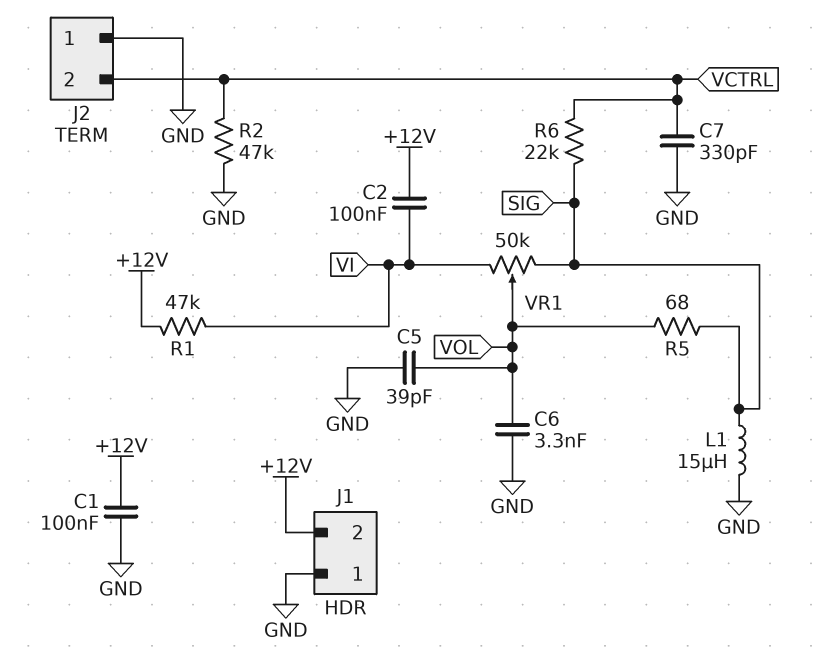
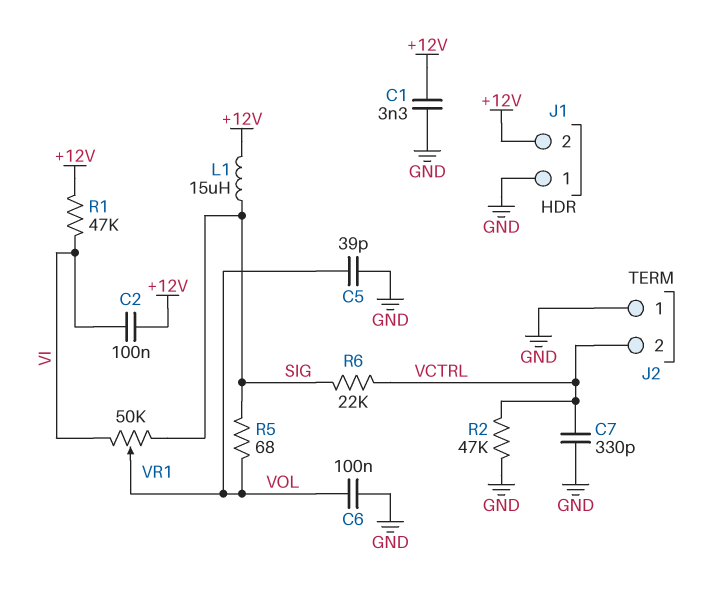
C1: 100nF (+12V, GND) -> 3.3nF (+12V, GND)
C6: 3.3nF (GND, VOL) -> 100nF (GND, VOL)
L1: 15uH (GND, SIG) -> 15uH (+12V, SIG)

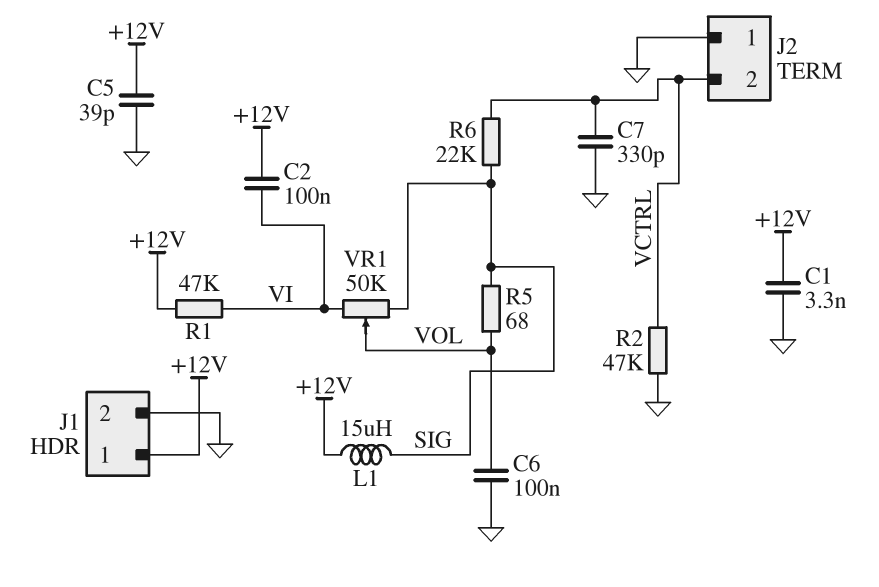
C5: 39pF (GND, VOL) -> 39pF (+12V, GND)
J1 pin 1: GND -> +12V
J1 pin 2: +12V -> GND

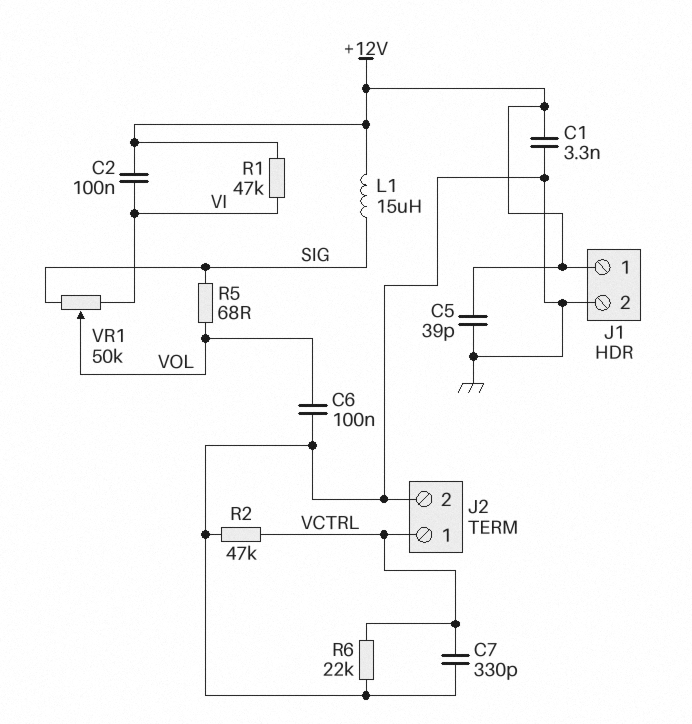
J2 pin 1: GND -> VCTRL
J2 pin 2: VCTRL -> GND
R6: 22k (SIG, VCTRL) -> 22k (GND, VCTRL)

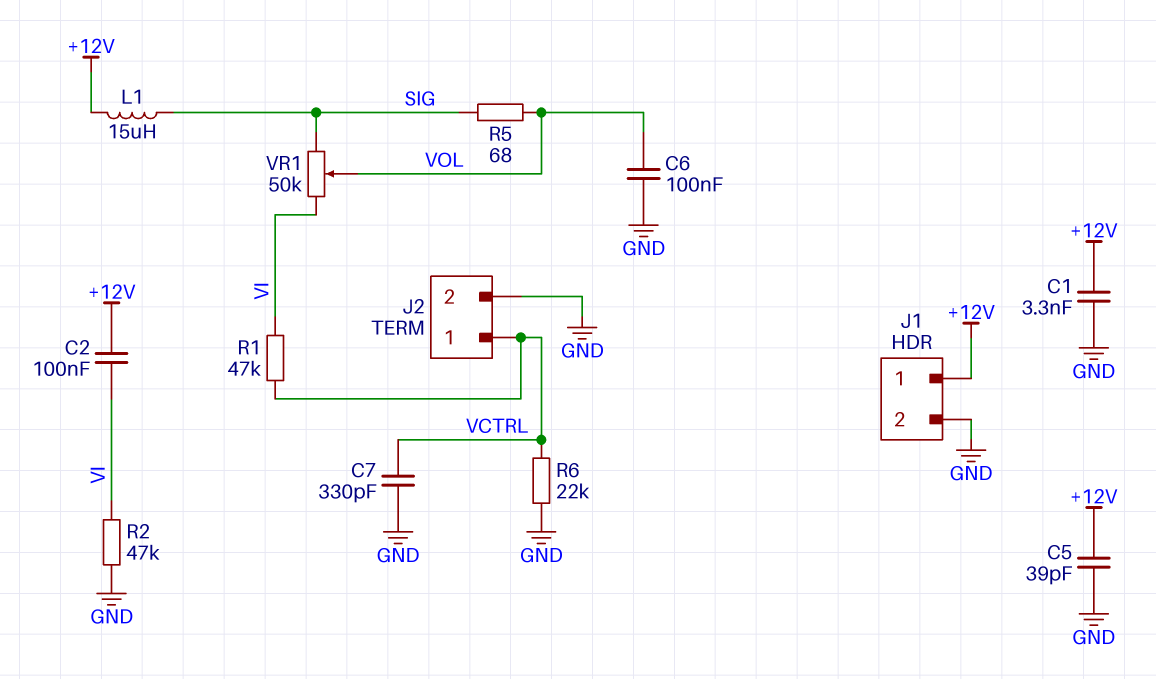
R1: 47k (+12V, VI) -> 47k (VCTRL, VI)
R2: 47k (GND, VCTRL) -> 47k (GND, VI)

